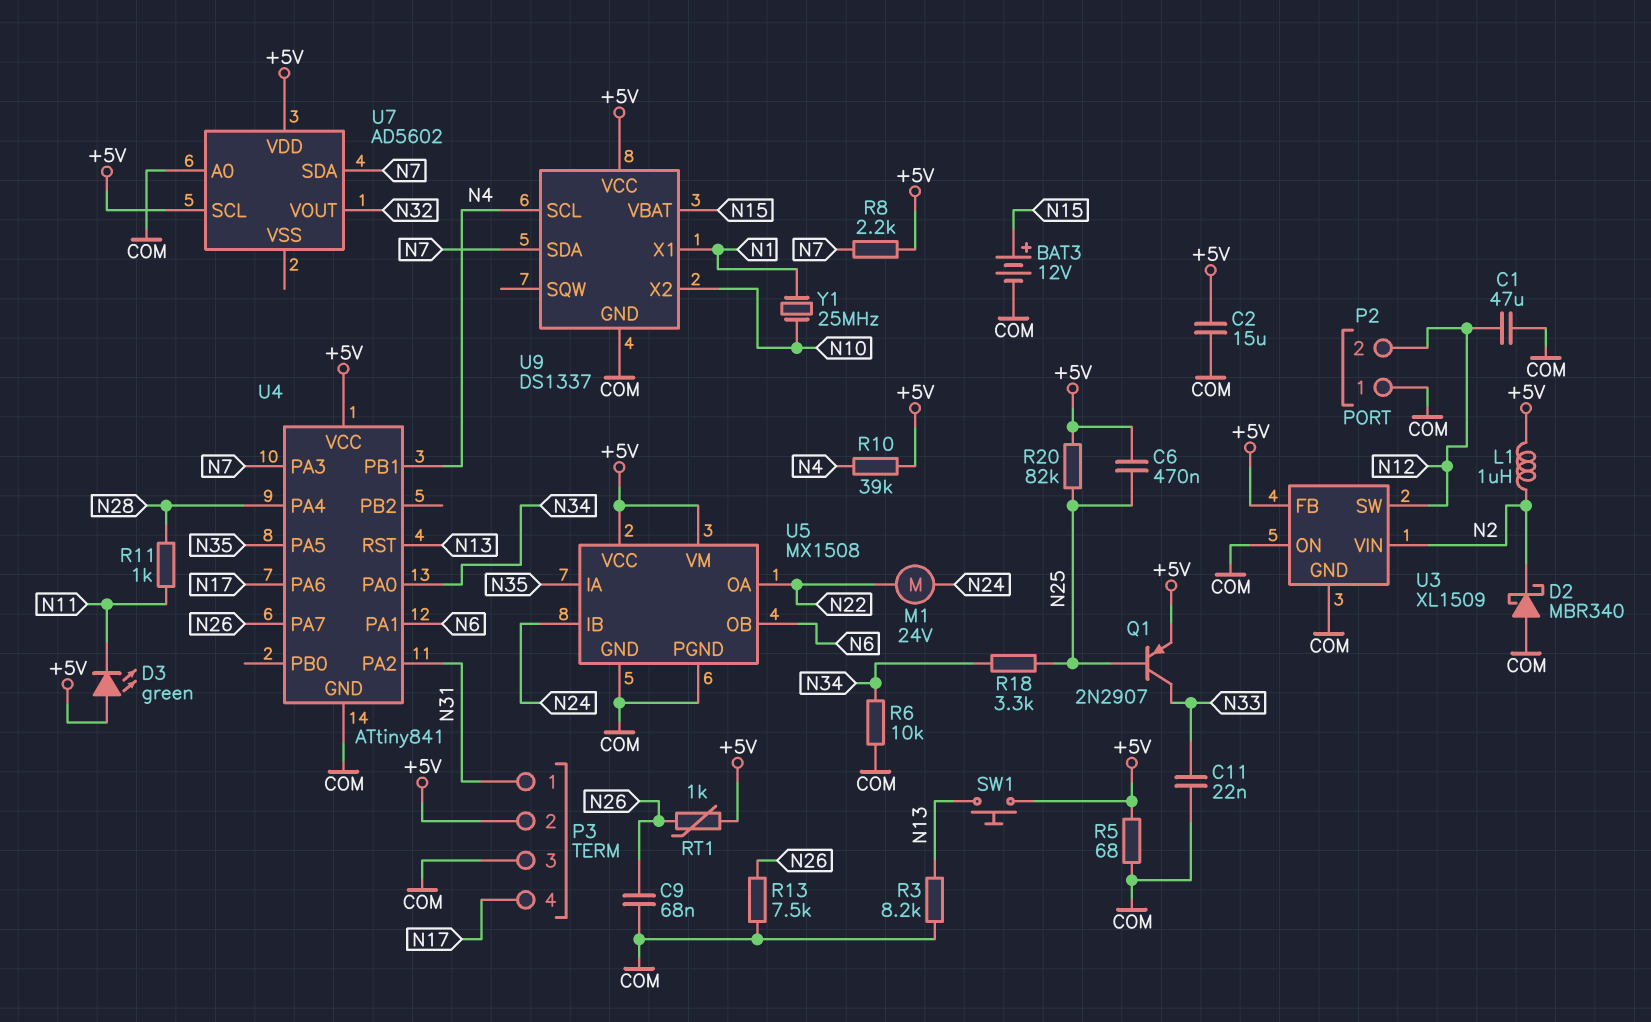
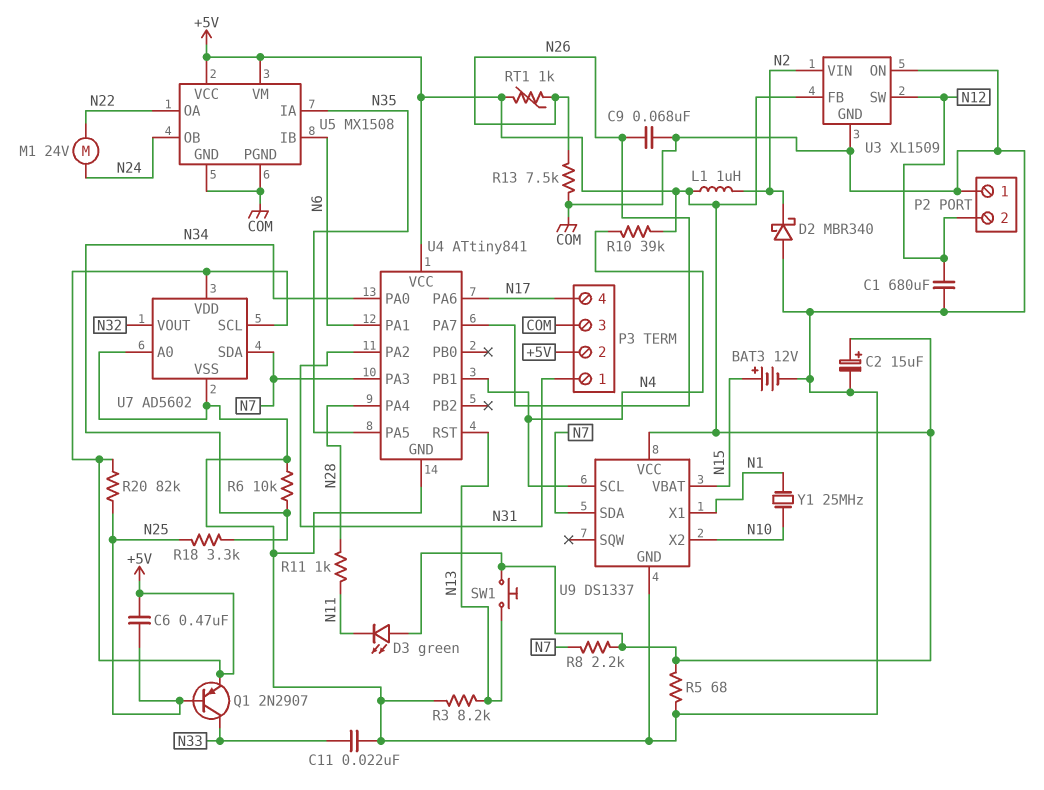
C1: 47uF (COM, N12) -> 680uF (COM, N12)
C2: 15uF (+5V, COM) -> 15uF (plus +5V, minus COM)
U5 pin IB: N24 -> N6
U5 pin OB: N6 -> N24
U7 pin VSS: none -> COM

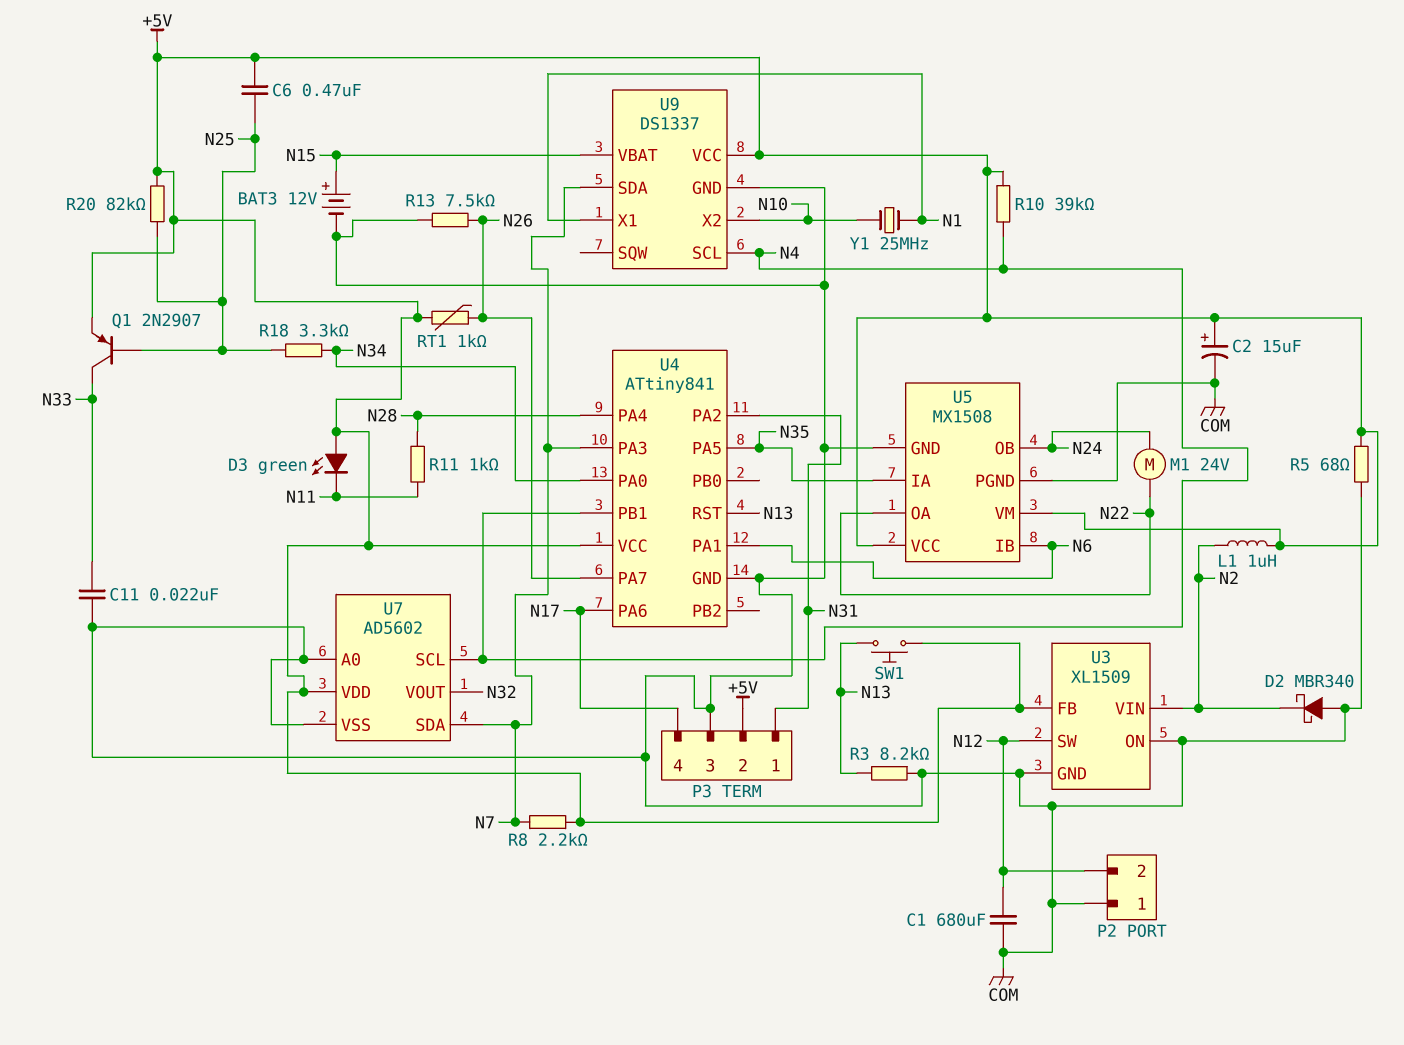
C9: 68nF (COM, N26) -> none
R6: 10k (COM, N34) -> none
U7 pin SCL: +5V -> N4

